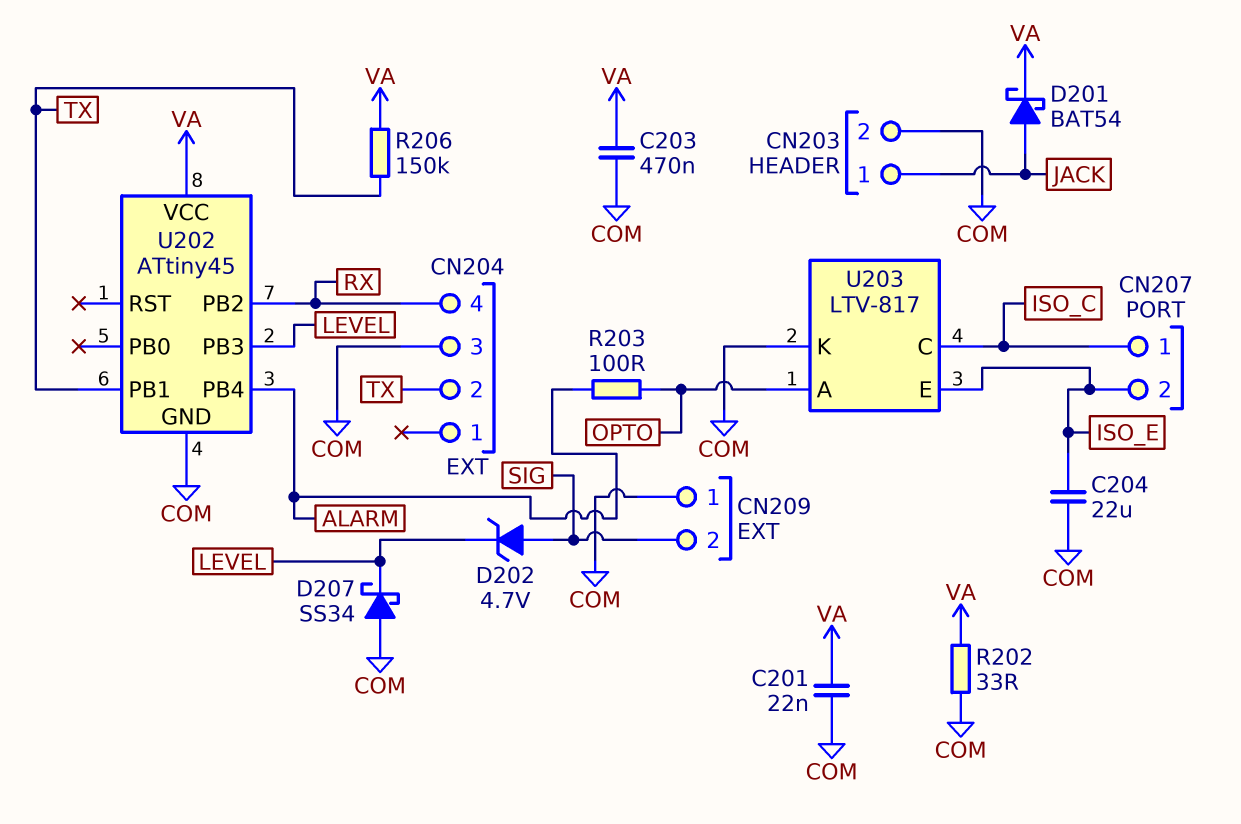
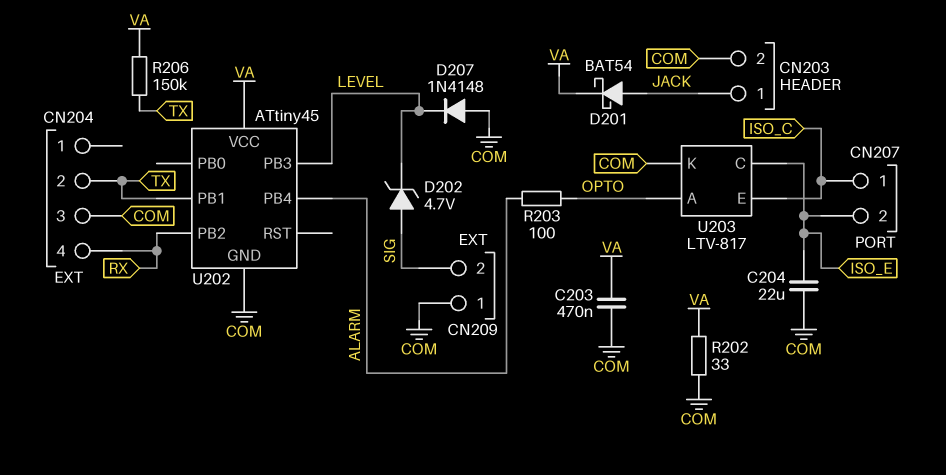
C201: 22nF (COM, VA) -> none
D207: schottky SS34 (A COM, K LEVEL) -> diode 1N4148 (A COM, K LEVEL)
U203 pin C: ISO_C -> ISO_E
U203 pin E: ISO_E -> ISO_C

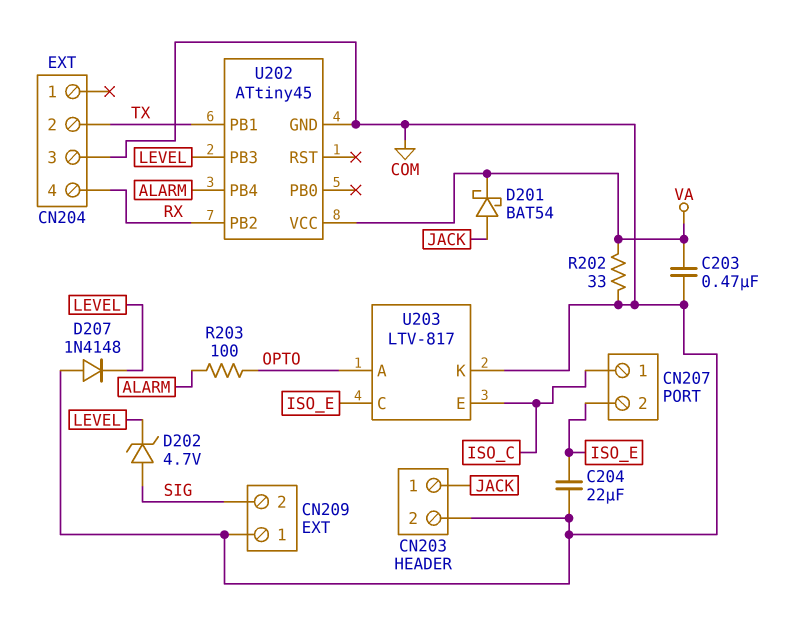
R206: 150k (TX, VA) -> none

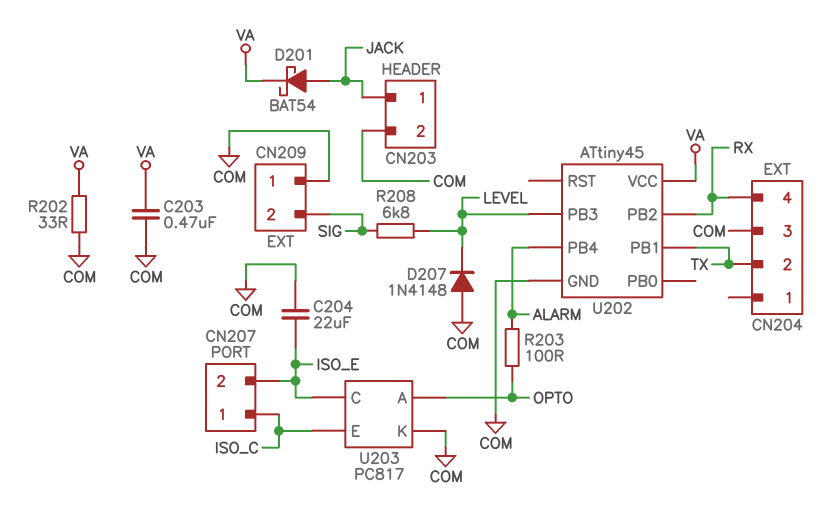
D202: zener 4.7V (A SIG, K LEVEL) -> none
R208: none -> 6.8k (LEVEL, SIG)
U203: LTV-817 -> PC817

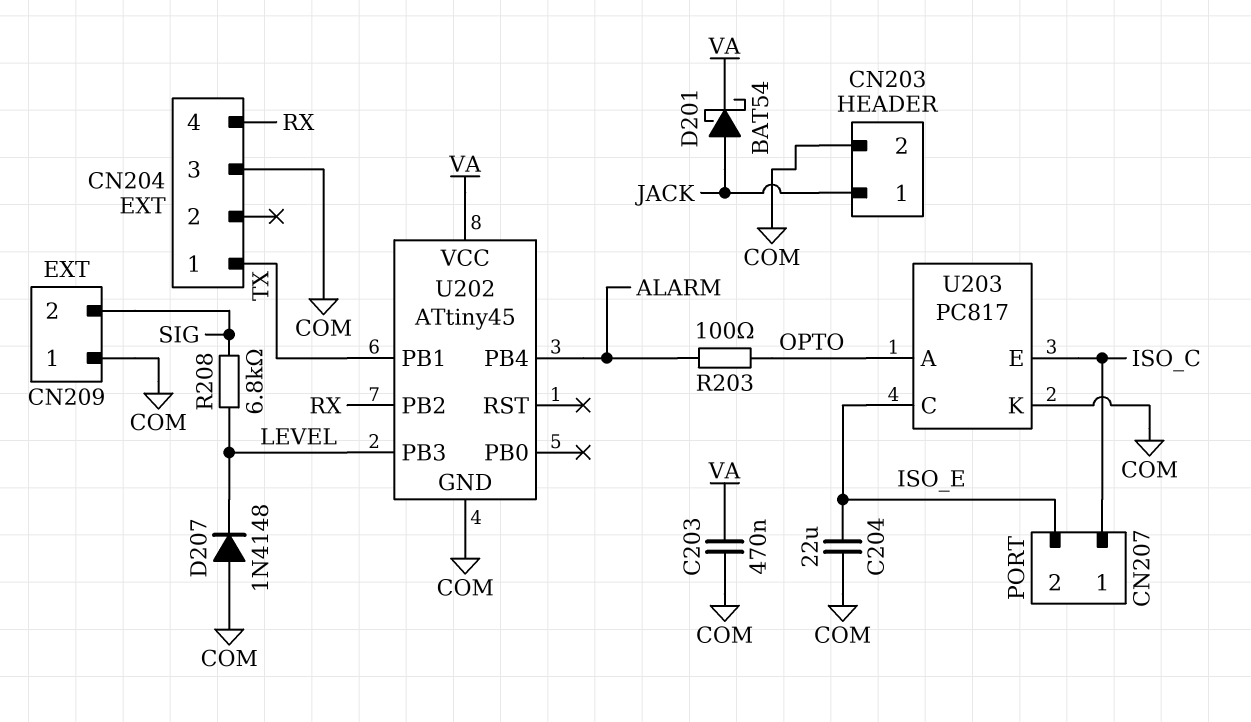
CN204 pin 1: none -> TX
CN204 pin 2: TX -> none
R202: 33 (COM, VA) -> none

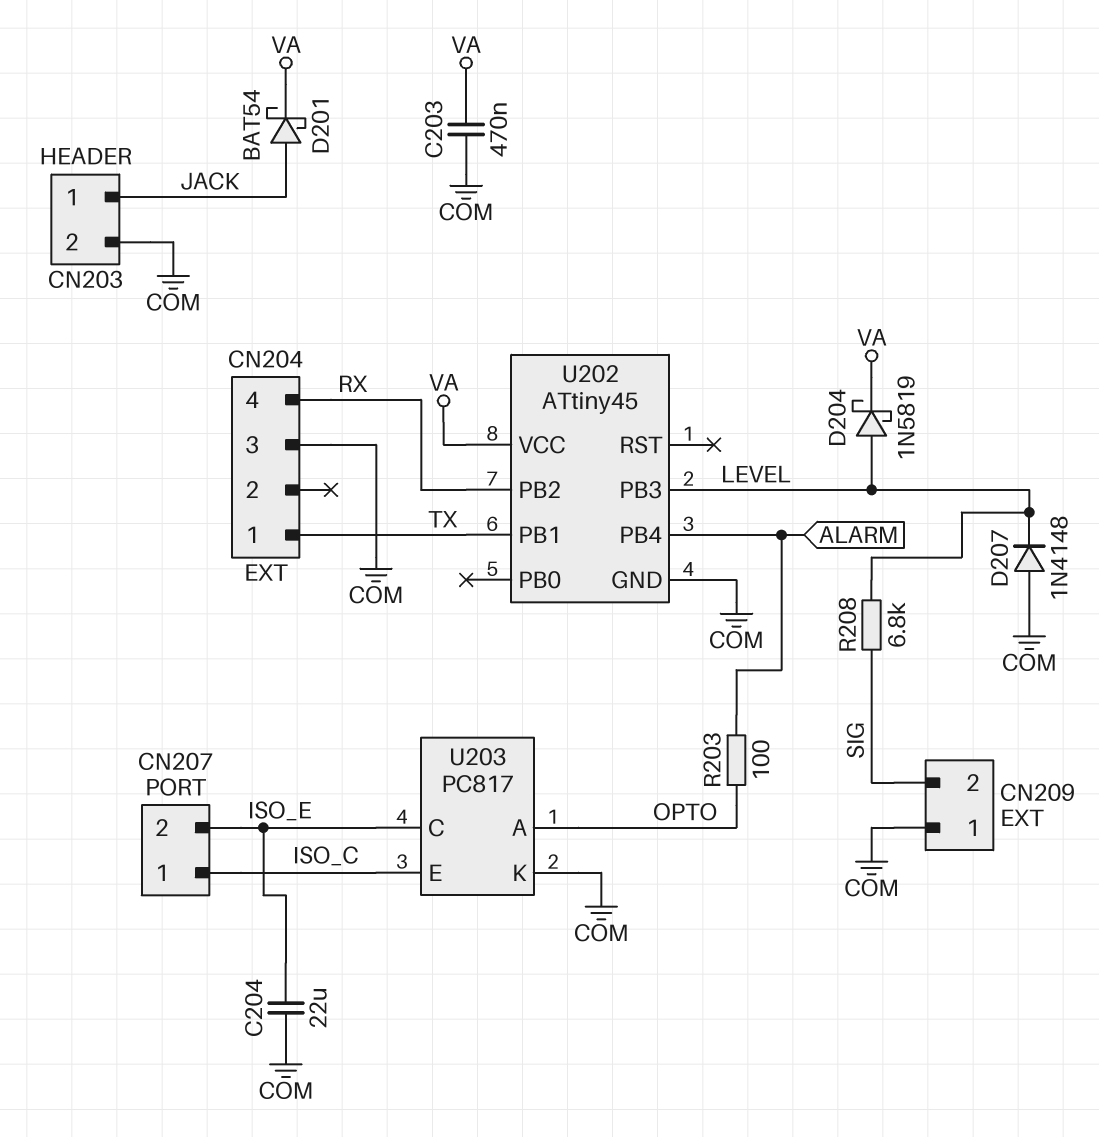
D204: none -> schottky 1N5819 (A LEVEL, K VA)

